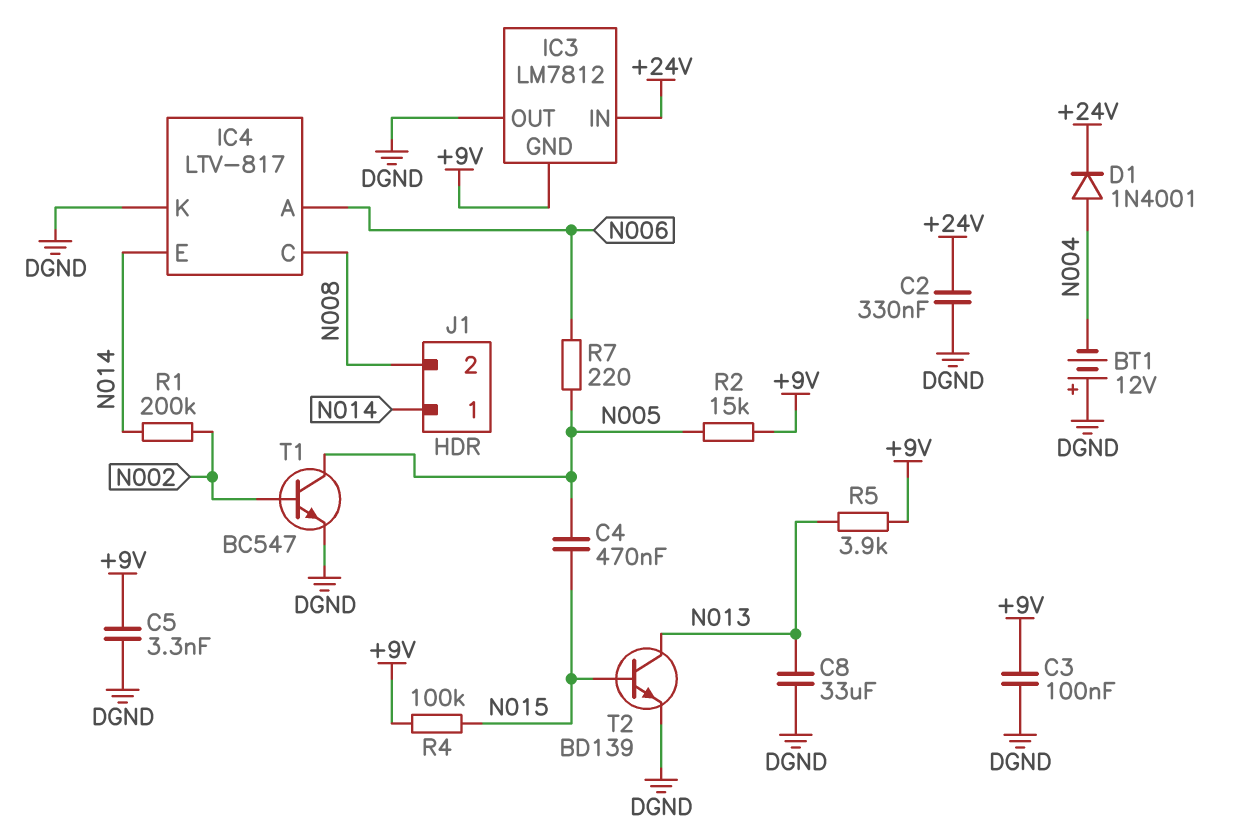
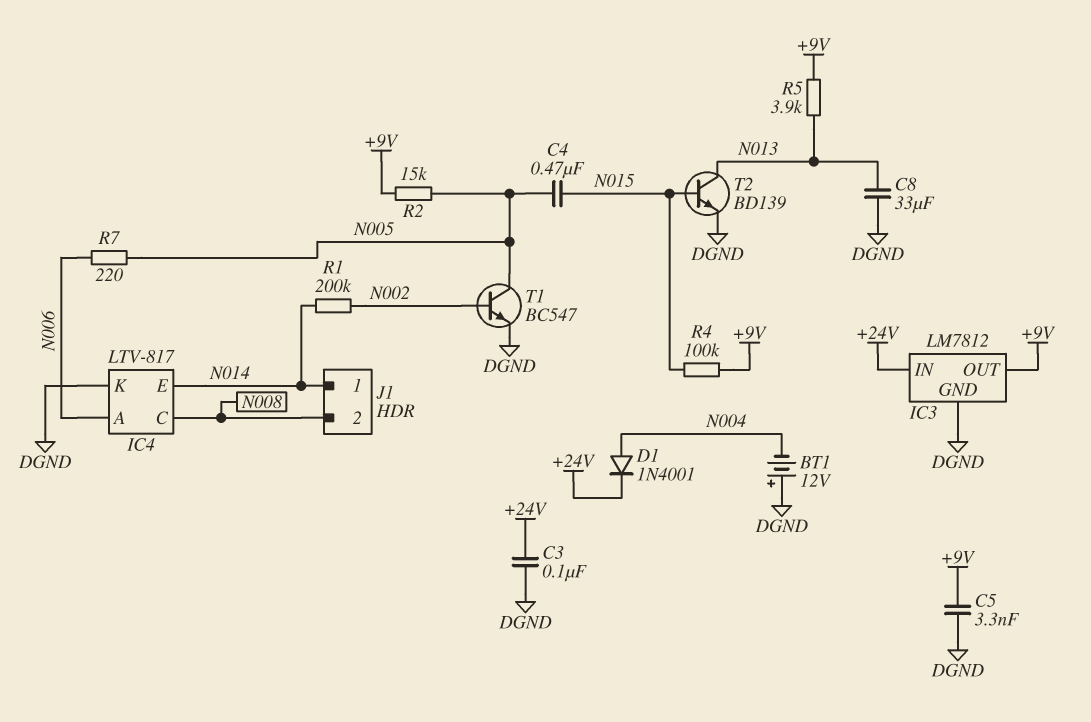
C2: 330nF (+24V, DGND) -> none
C3: 100nF (+9V, DGND) -> 100nF (+24V, DGND)
IC3 pin GND: +9V -> DGND
IC3 pin OUT: DGND -> +9V

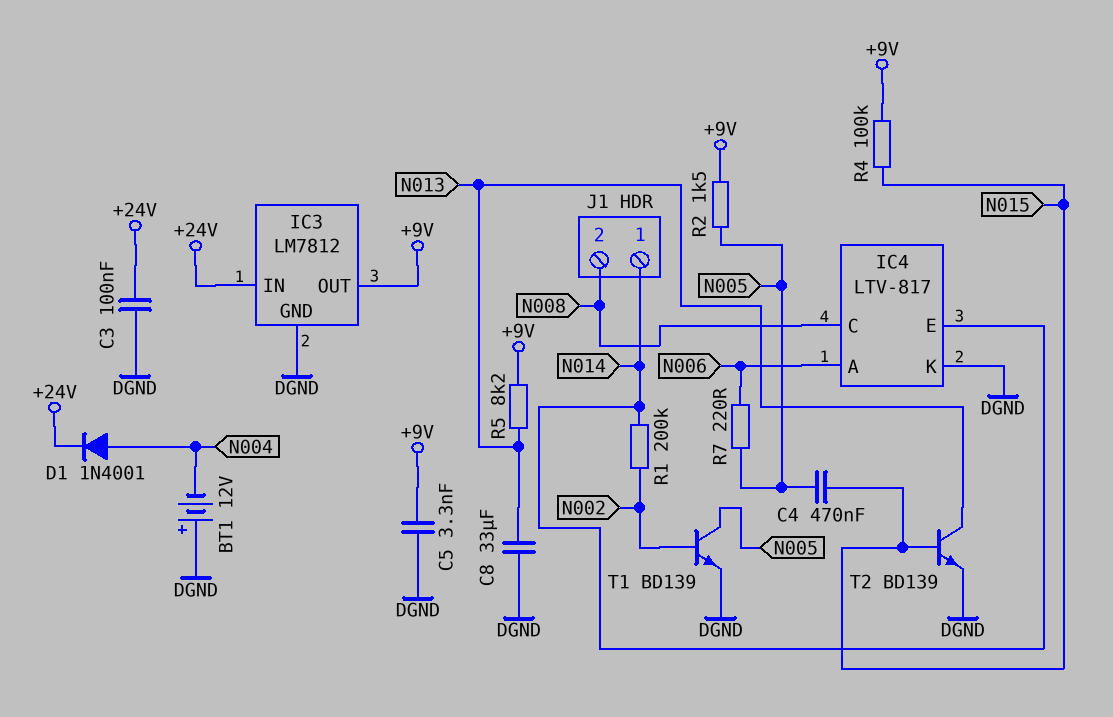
R2: 15k (+9V, N005) -> 1.5k (+9V, N005)
R5: 3.9k (+9V, N013) -> 8.2k (+9V, N013)
T1: NPN BC547 (B N002, C N005, E DGND) -> NPN BD139 (B N002, C N005, E DGND)

